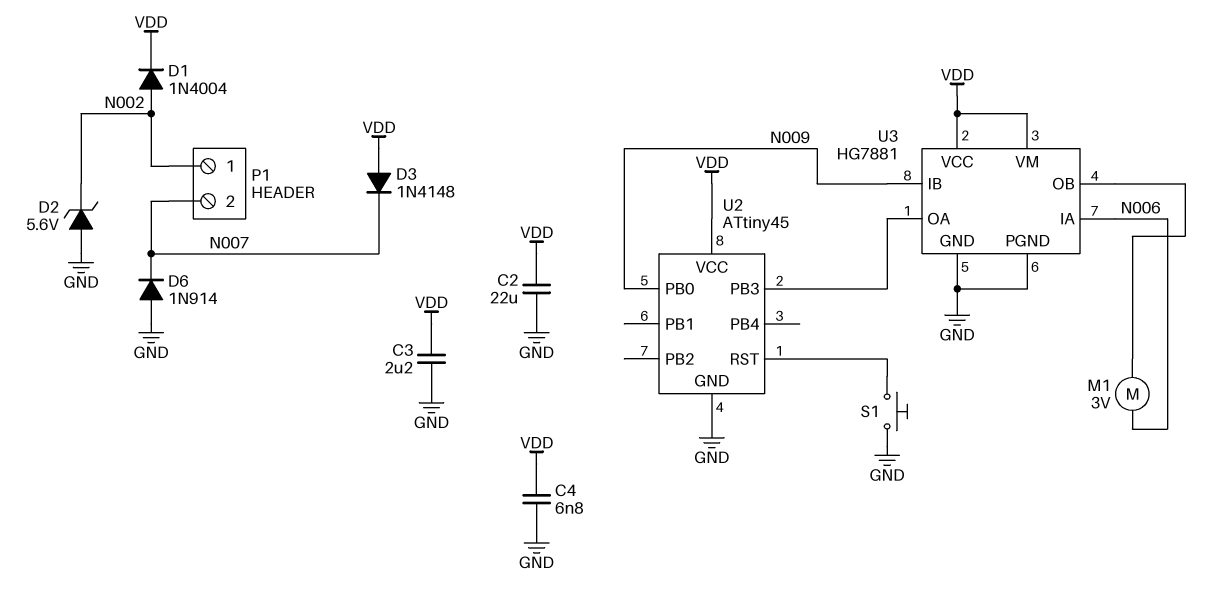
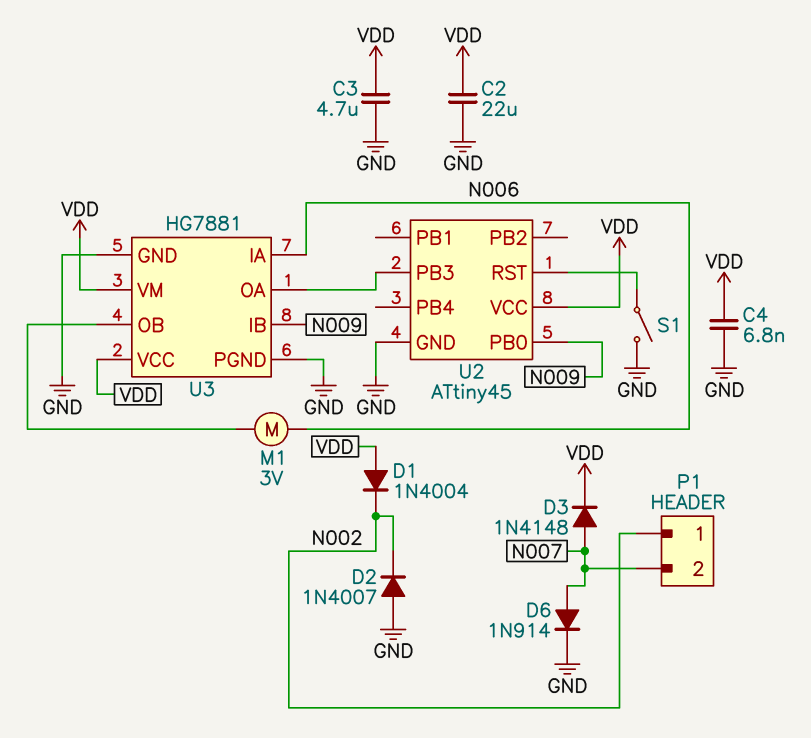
C3: 2.2uF (GND, VDD) -> 4.7uF (GND, VDD)
D1: diode 1N4004 (A N002, K VDD) -> diode 1N4004 (A VDD, K N002)
D2: zener 5.6V (A GND, K N002) -> diode 1N4007 (A GND, K N002)
D3: diode 1N4148 (A VDD, K N007) -> diode 1N4148 (A N007, K VDD)
D6: diode 1N914 (A GND, K N007) -> diode 1N914 (A N007, K GND)
S1: button (GND, U2/RST) -> switch (GND, U2/RST)

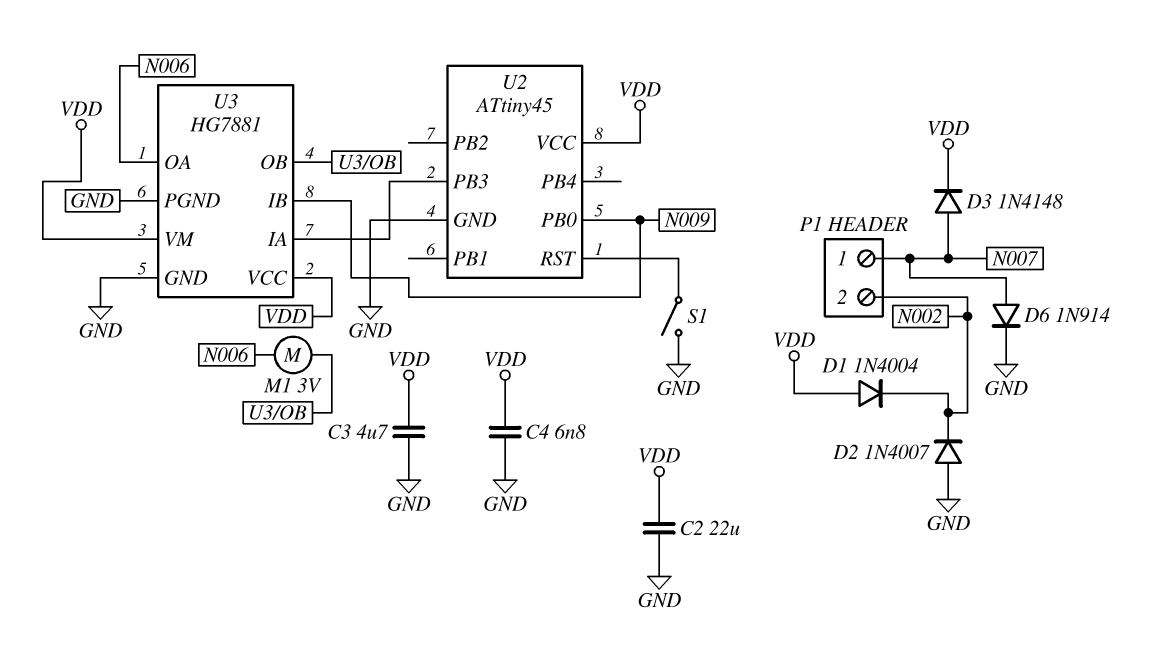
P1 pin 1: N002 -> N007
P1 pin 2: N007 -> N002
U3 pin IA: N006 -> U2/PB3
U3 pin OA: U2/PB3 -> N006

